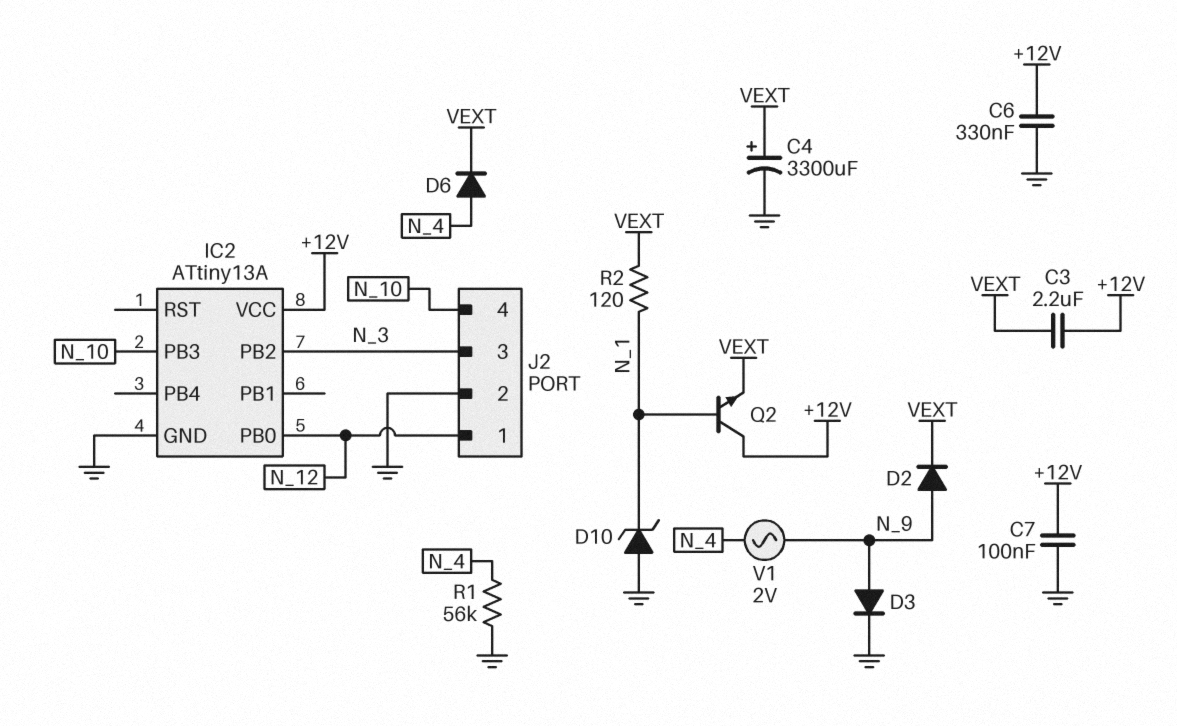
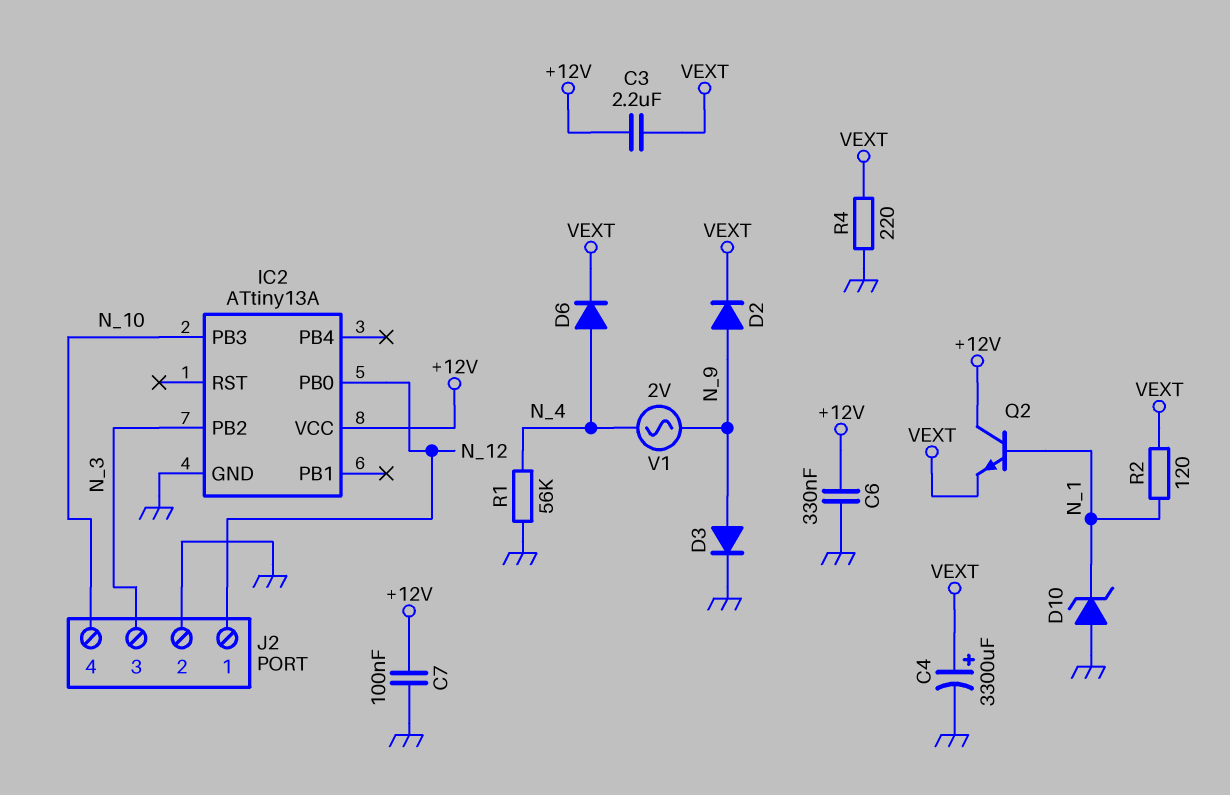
R4: none -> 220 (GND, VEXT)

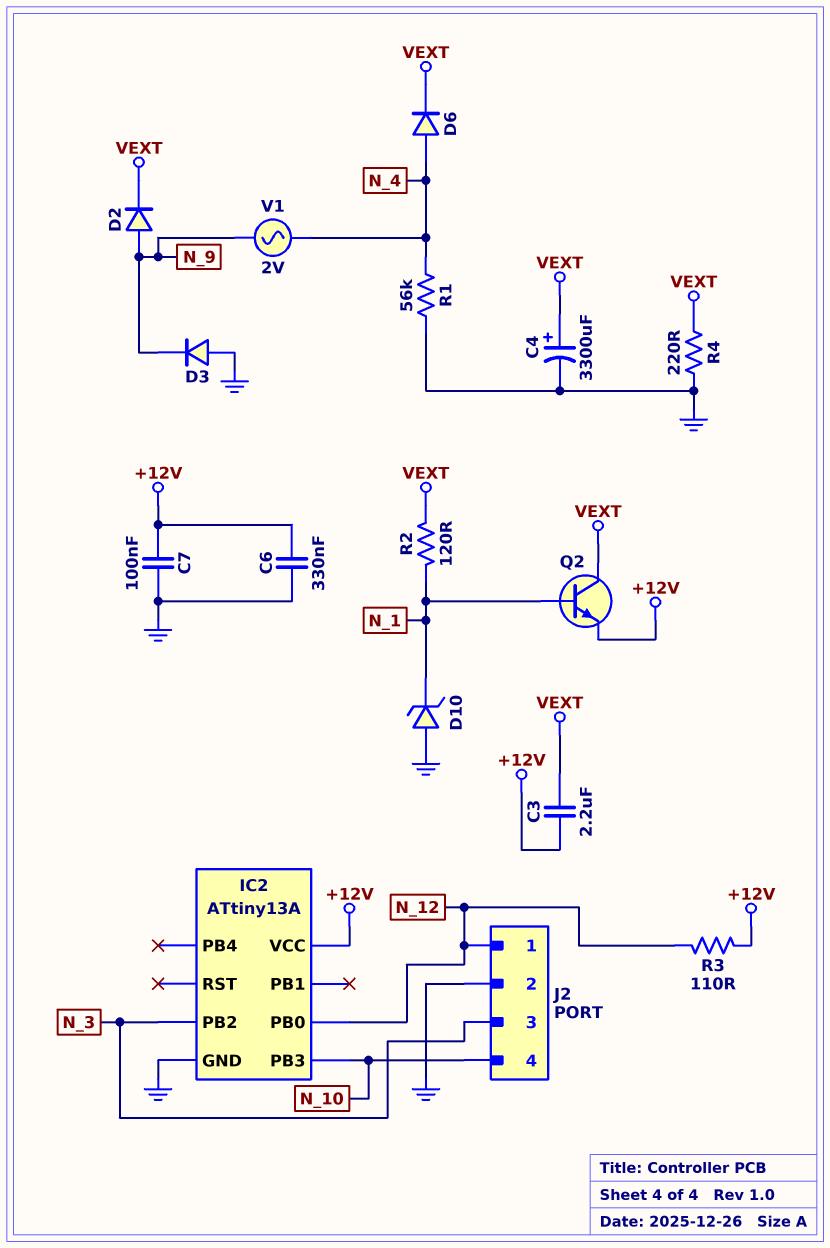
D3: diode (A N_9, K GND) -> diode (A GND, K N_9)
Q2: NPN (B N_1, C +12V, E VEXT) -> NPN (B N_1, C VEXT, E +12V)
R3: none -> 110 (+12V, N_12)

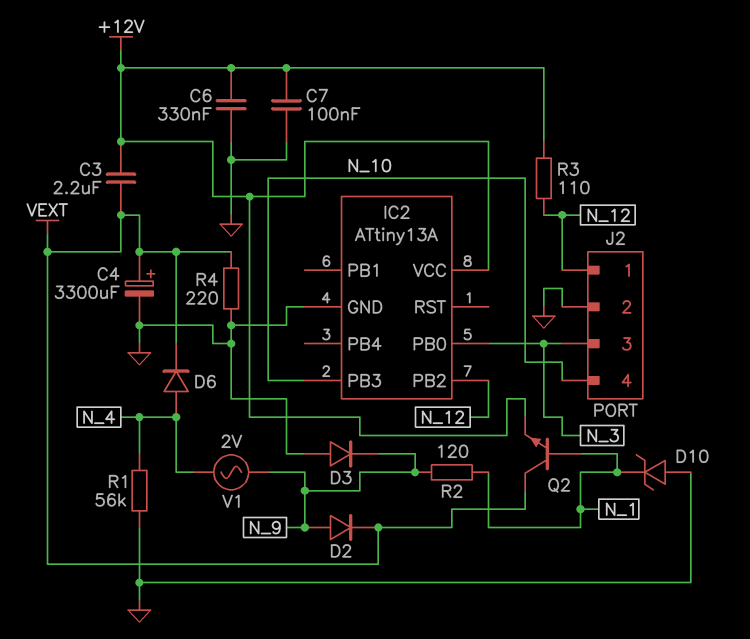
IC2 pin PB0: N_12 -> N_3
IC2 pin PB2: N_3 -> N_12
R2: 120 (N_1, VEXT) -> 120 (N_1, N_9)

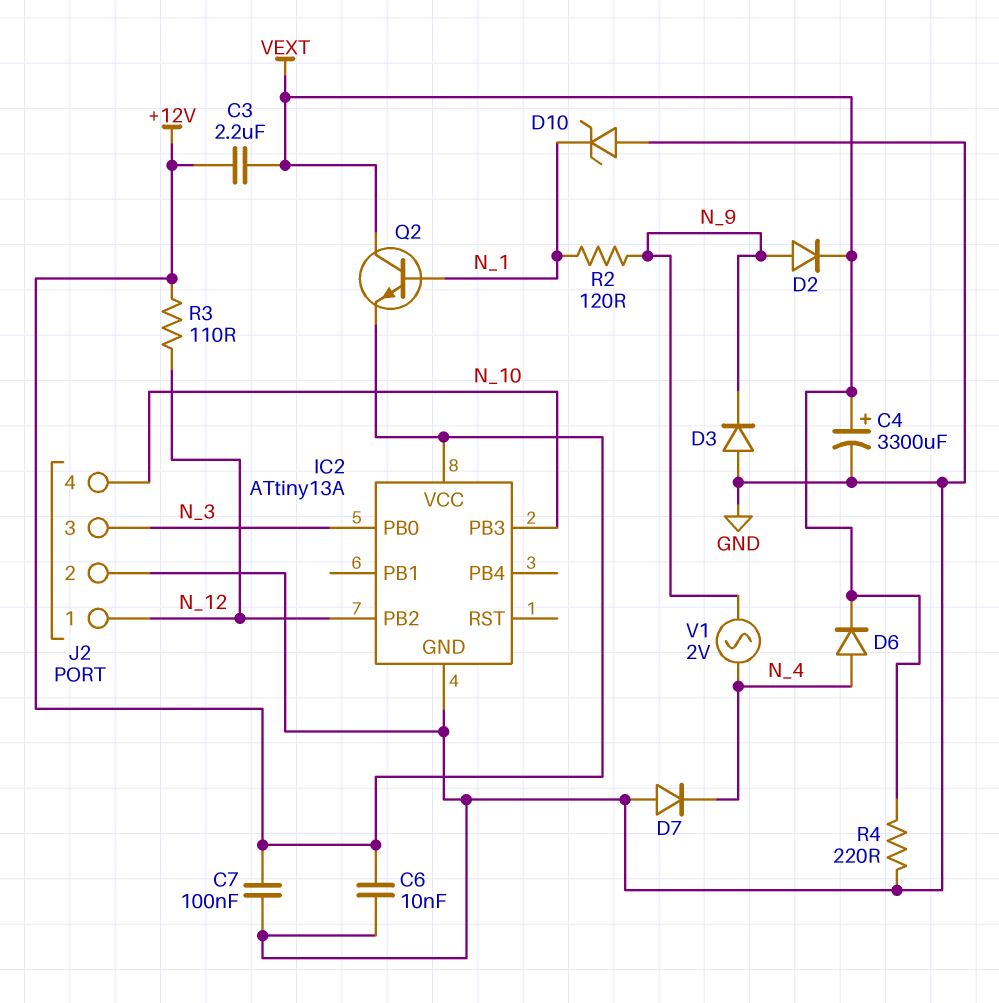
C6: 330nF (+12V, GND) -> 10nF (+12V, GND)
D7: none -> diode (A GND, K N_4)
R1: 56k (GND, N_4) -> none

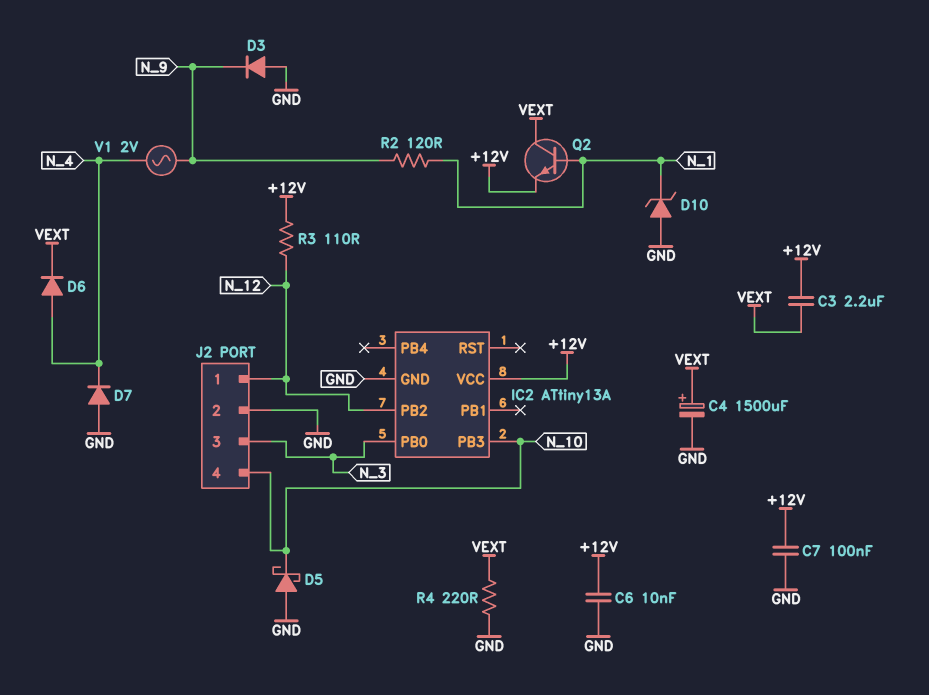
C4: 3300uF (plus VEXT, minus GND) -> 1500uF (plus VEXT, minus GND)
D2: diode (A N_9, K VEXT) -> none
D5: none -> schottky (A GND, K N_10)

